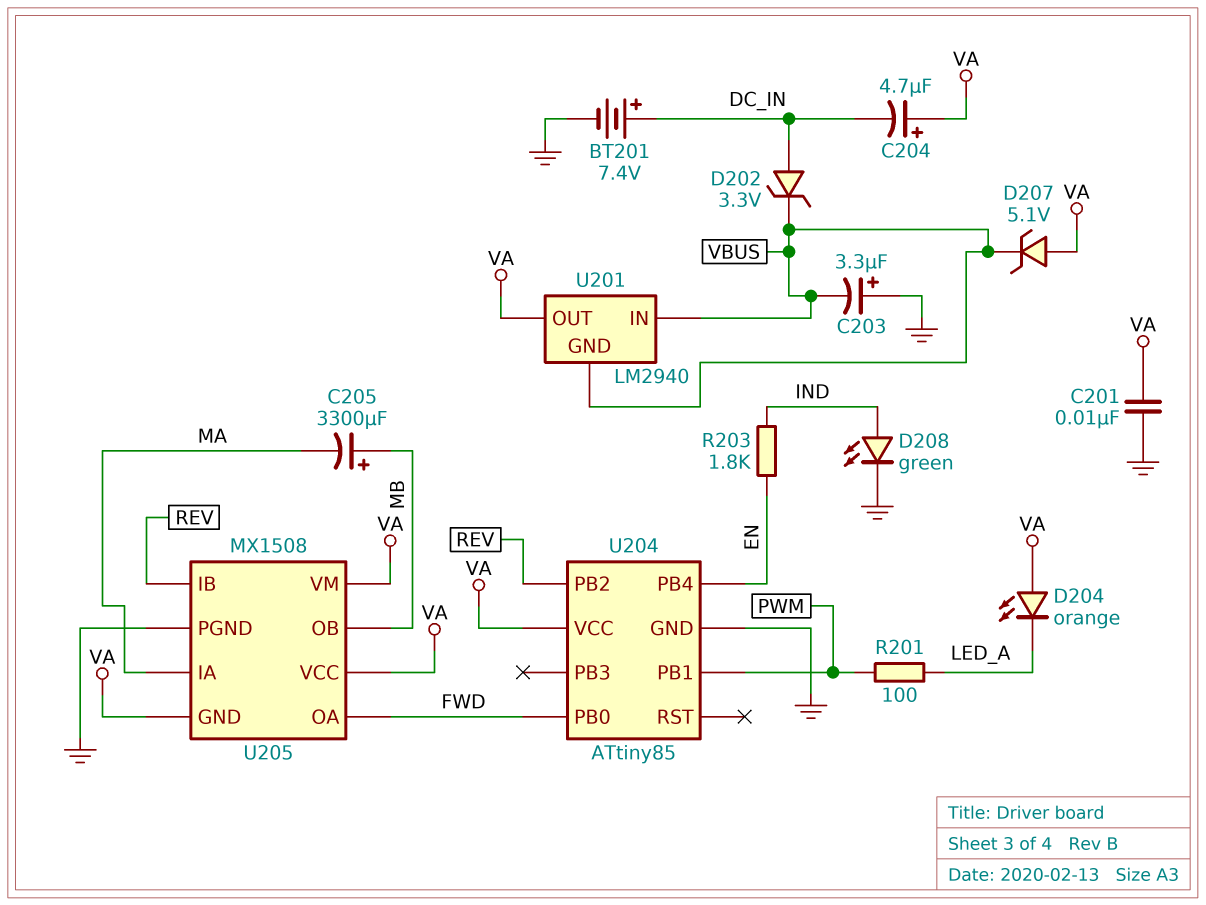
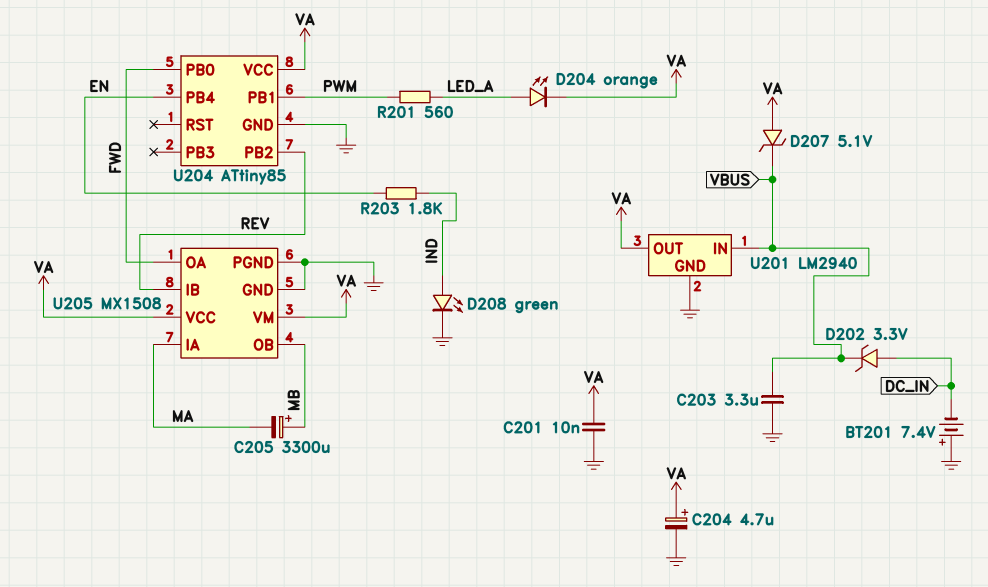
BT201: 7.4V (plus DC_IN, minus GND) -> 7.4V (plus GND, minus DC_IN)
C203: 3.3uF (plus GND, minus VBUS) -> 3.3uF (GND, VBUS)
C204: 4.7uF (plus VA, minus DC_IN) -> 4.7uF (plus VA, minus GND)
D204: LED orange (A VA, K LED_A) -> LED orange (A LED_A, K VA)
R201: 100 (LED_A, PWM) -> 560 (LED_A, PWM)
U201 pin GND: VBUS -> GND
U205 pin GND: VA -> GND

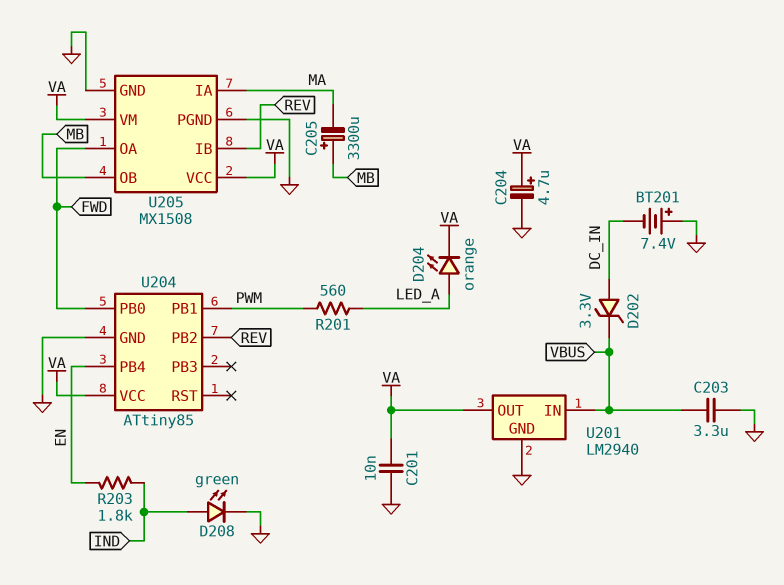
D207: zener 5.1V (A VA, K VBUS) -> none

